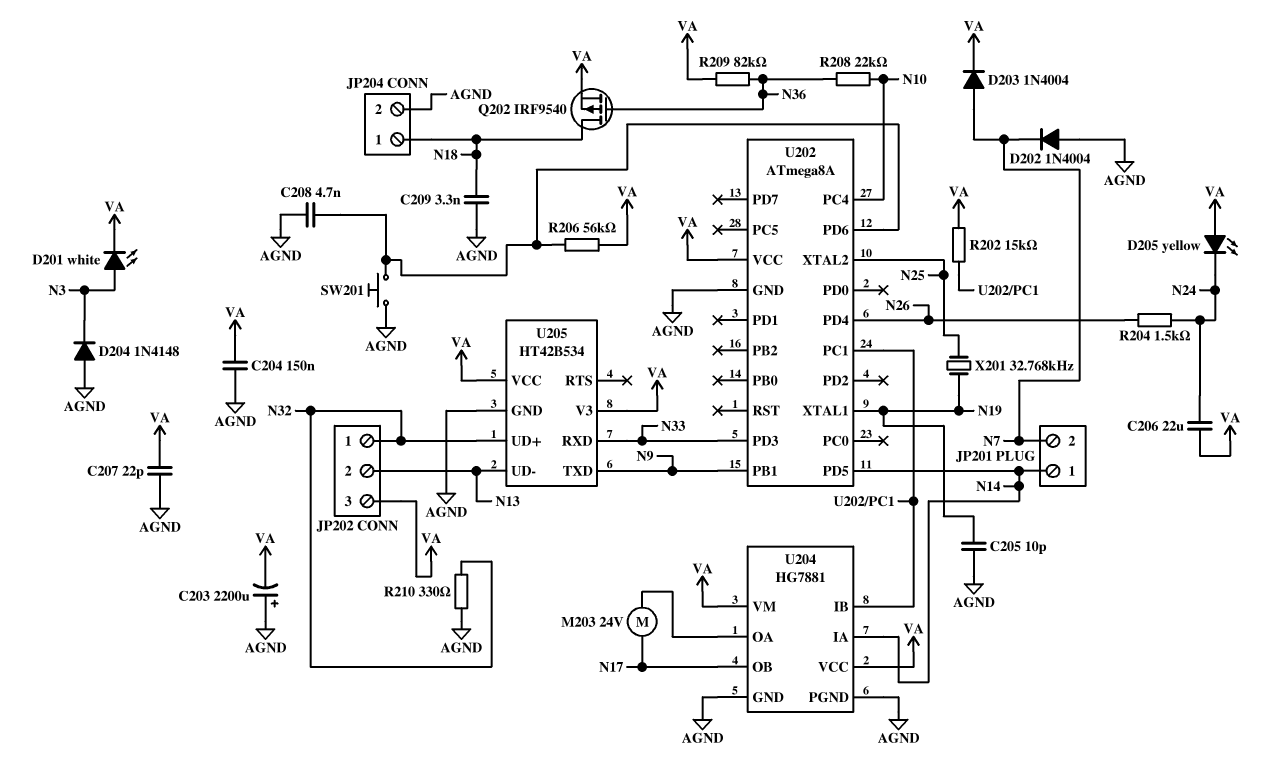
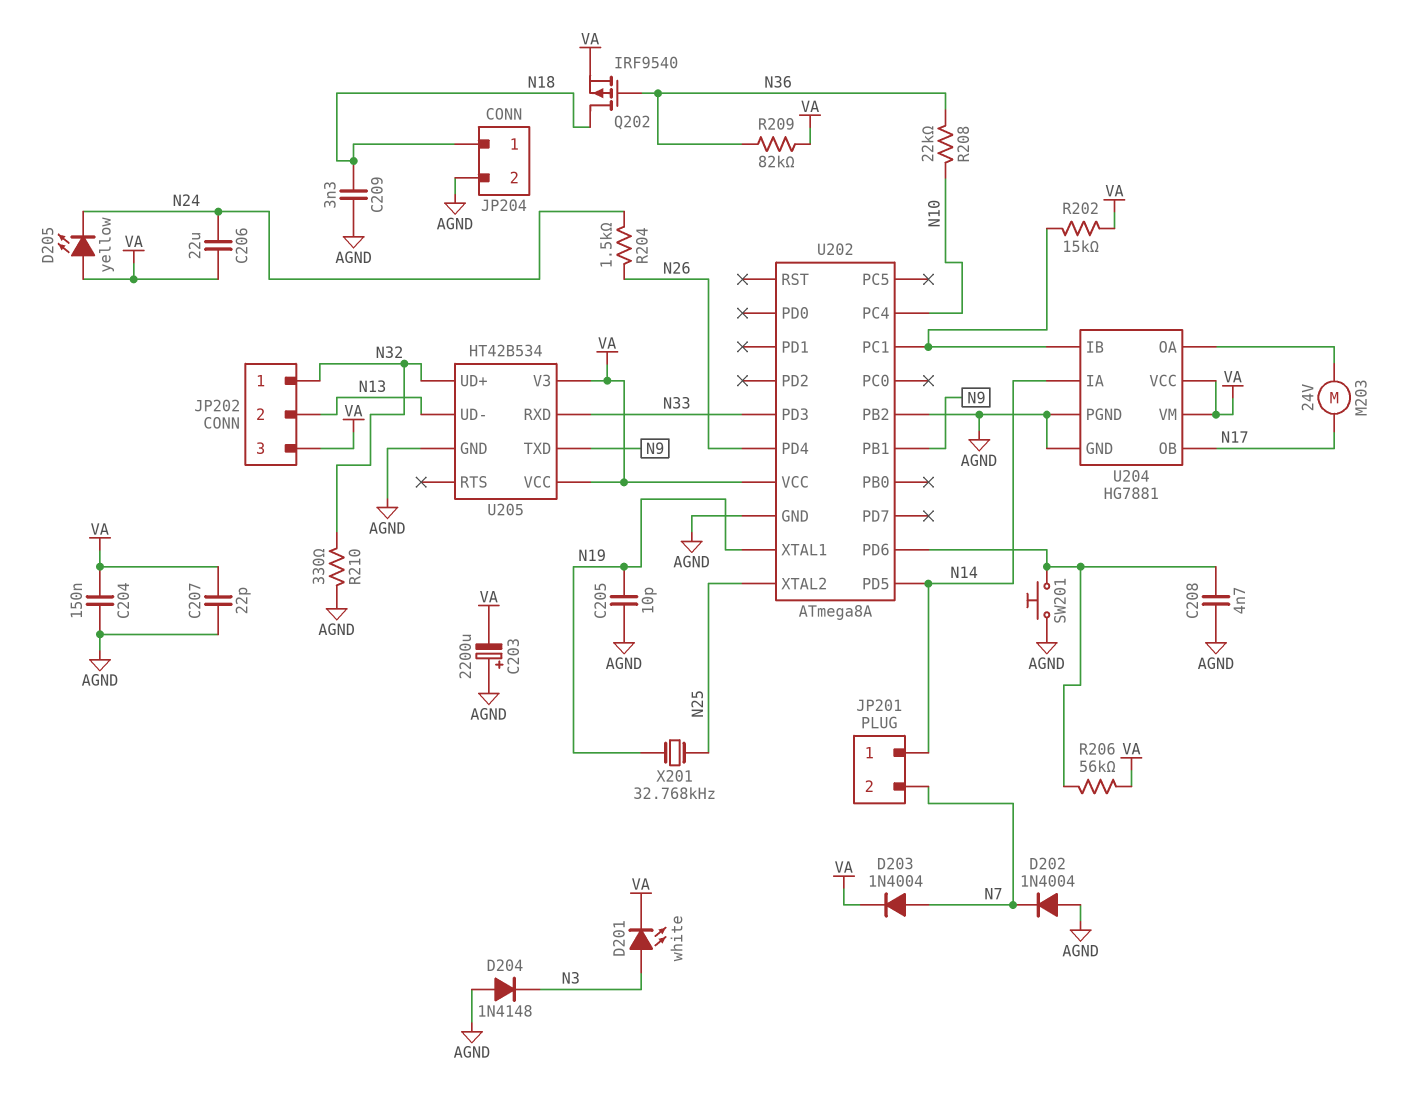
U202 pin PB2: none -> AGND

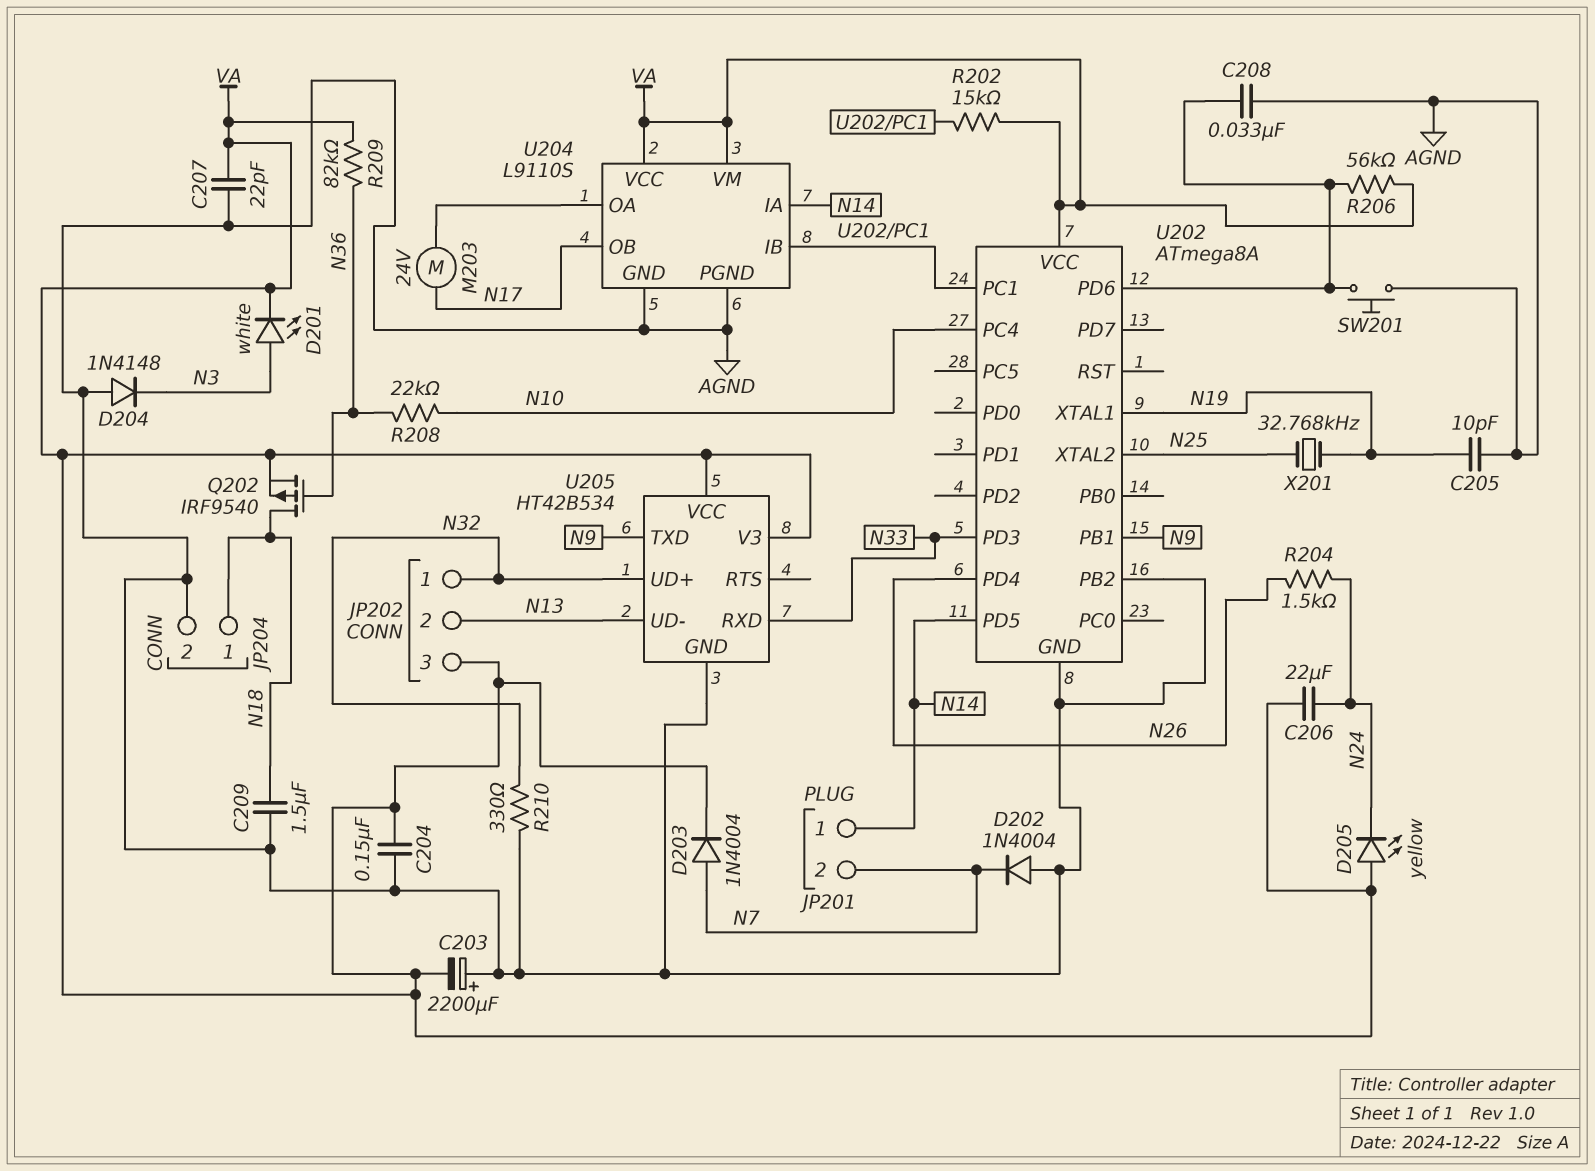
C208: 4.7nF (AGND, U202/PD6) -> 33nF (AGND, U202/PD6)
C209: 3.3nF (AGND, N18) -> 1.5uF (AGND, N18)
U204: HG7881 -> L9110S

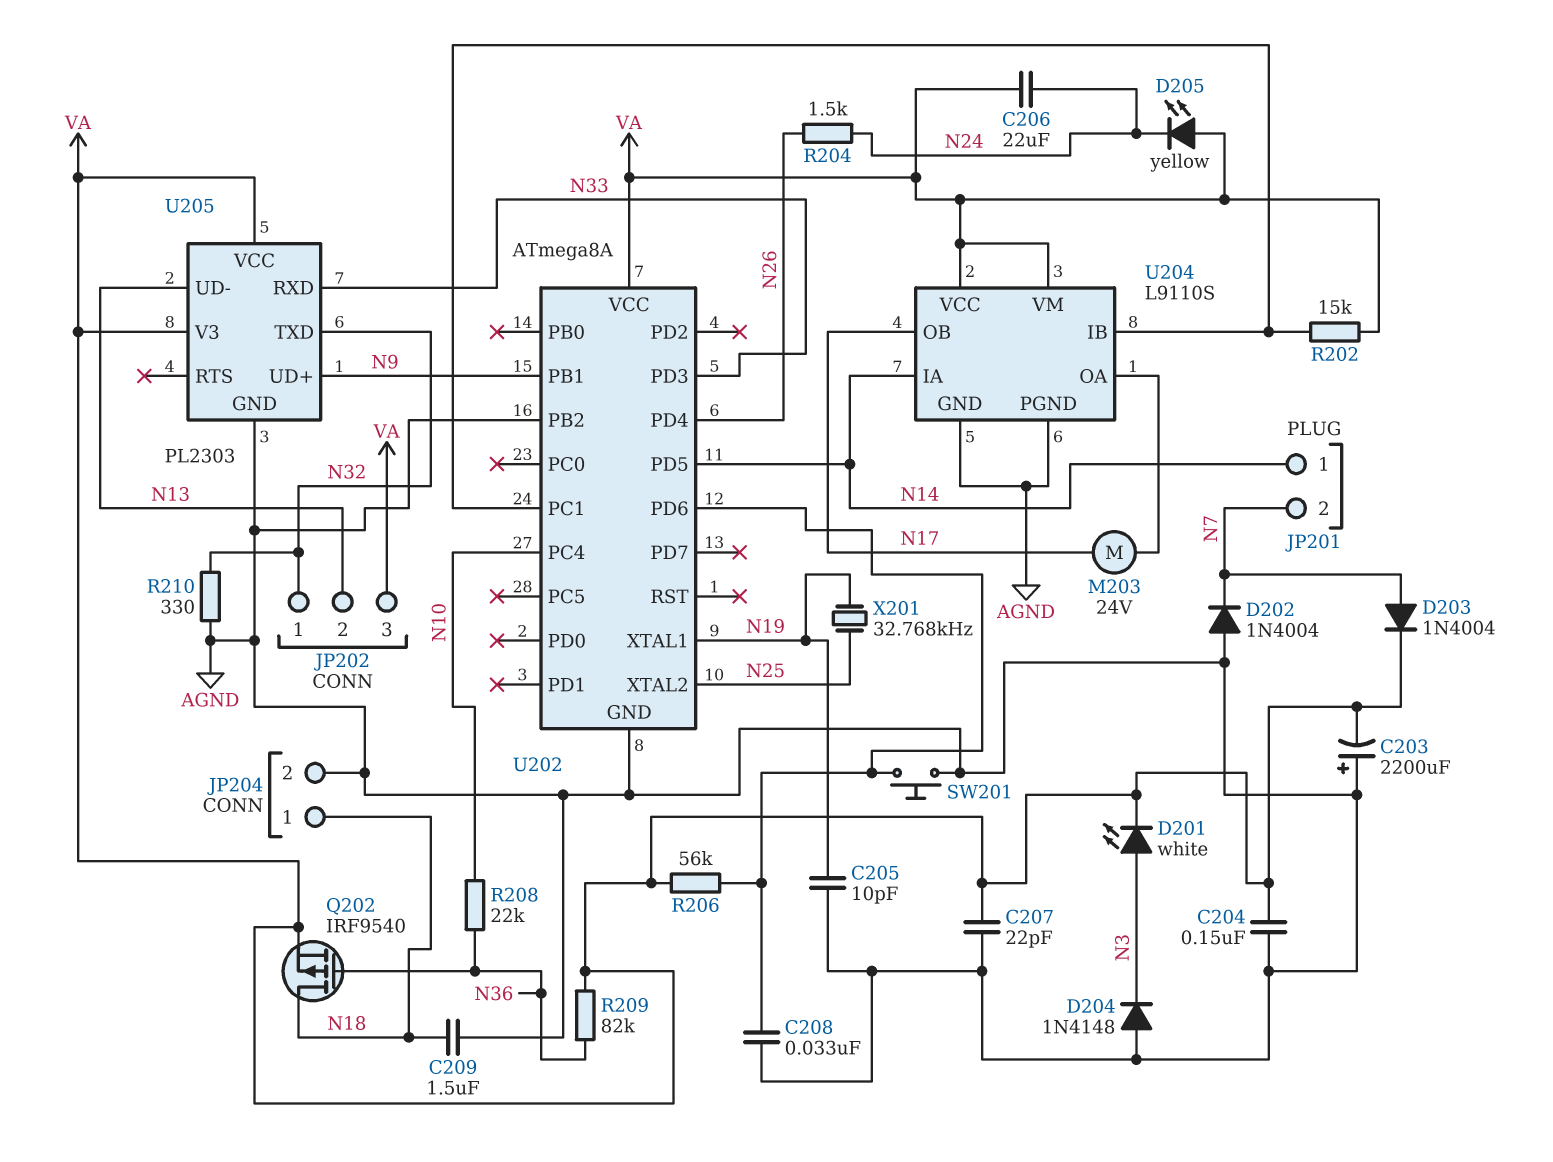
U205: HT42B534 -> PL2303
U205 pin TXD: N9 -> N32
U205 pin UD+: N32 -> N9

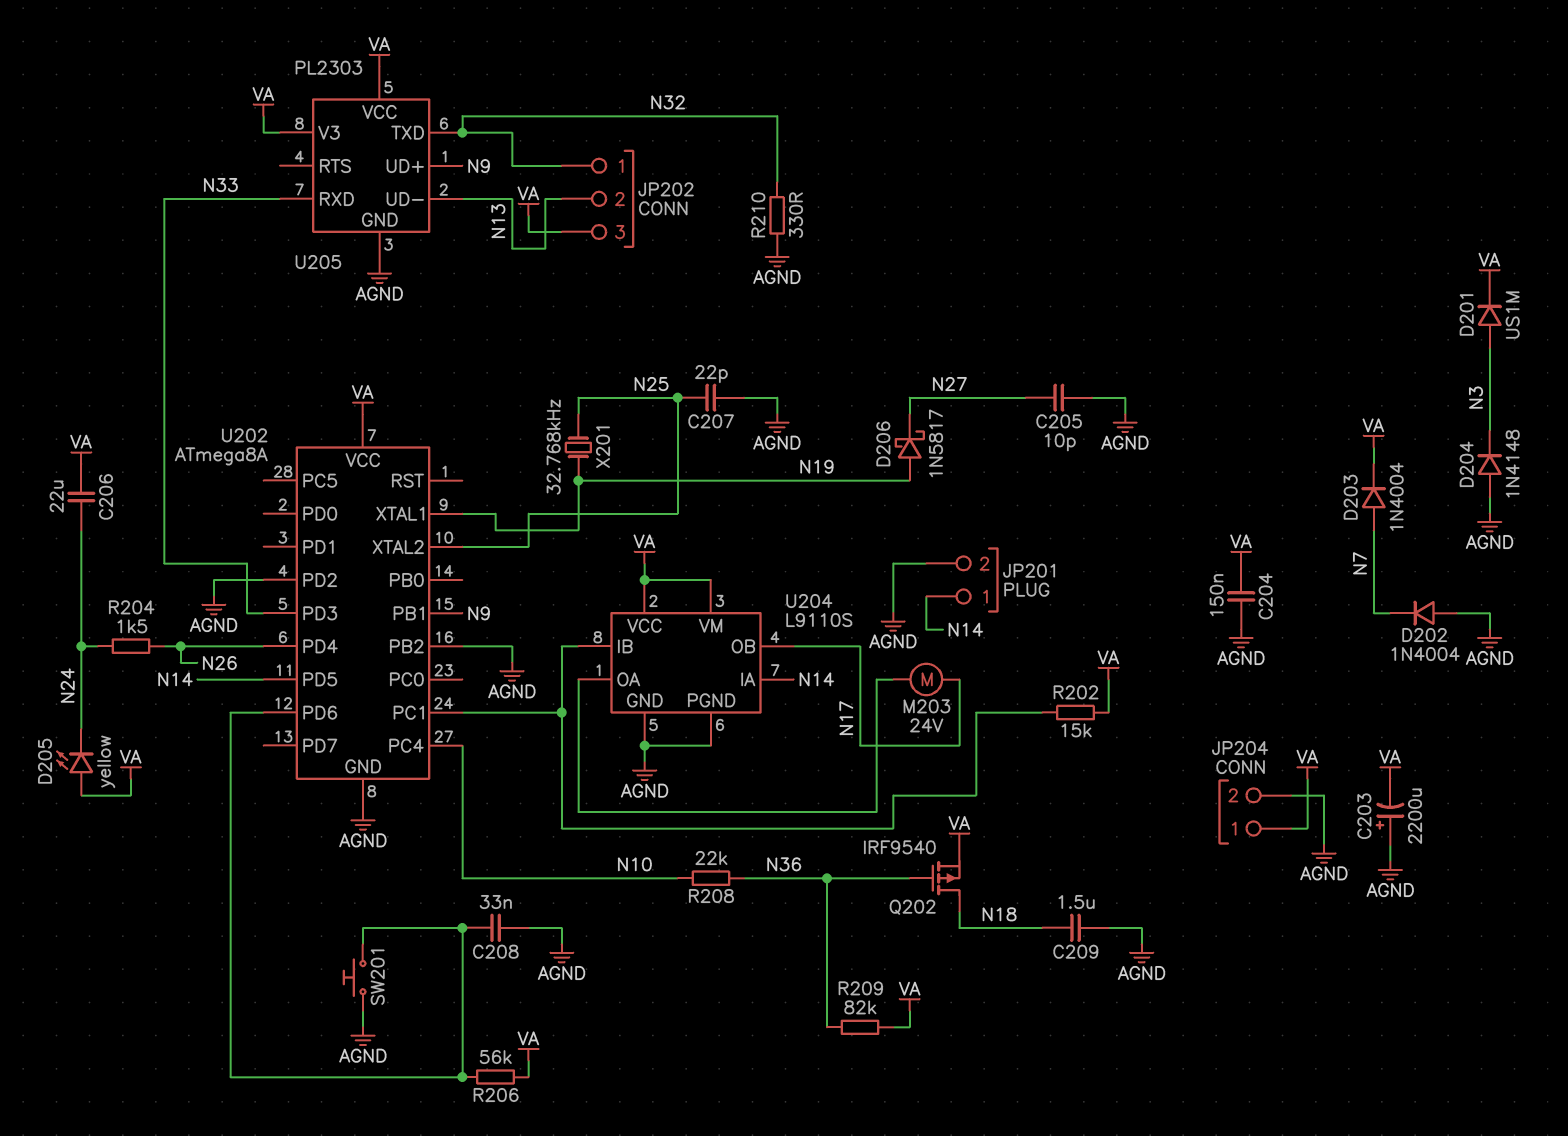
C205: 10pF (AGND, N19) -> 10pF (AGND, N27)
C207: 22pF (AGND, VA) -> 22pF (AGND, N25)
D201: LED white (A N3, K VA) -> diode US1M (A N3, K VA)
D206: none -> schottky 1N5817 (A N19, K N27)
JP201 pin 2: N7 -> AGND
JP204 pin 1: N18 -> VA
U202 pin PD2: none -> AGND

